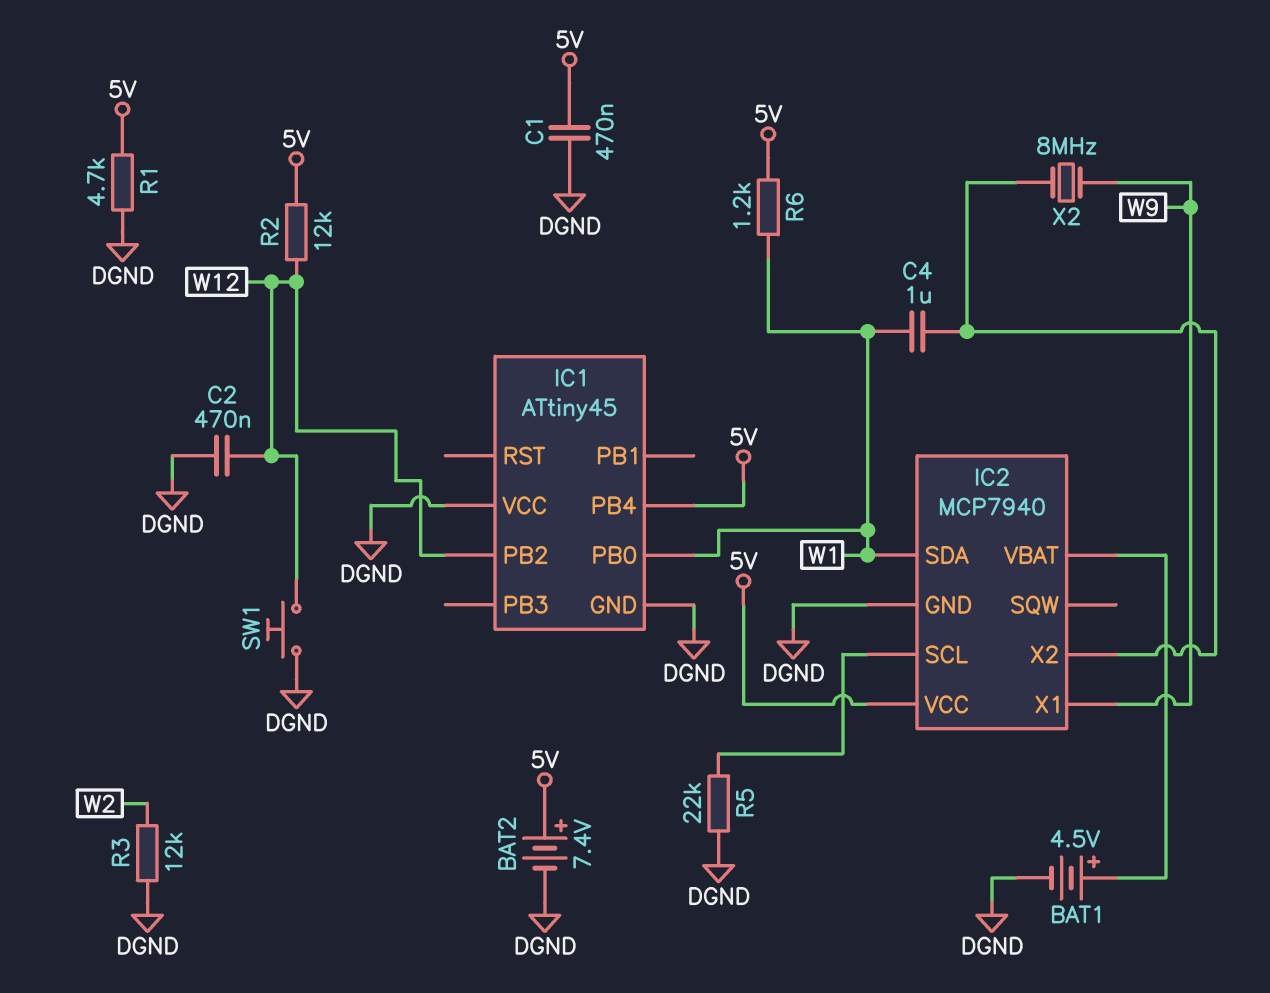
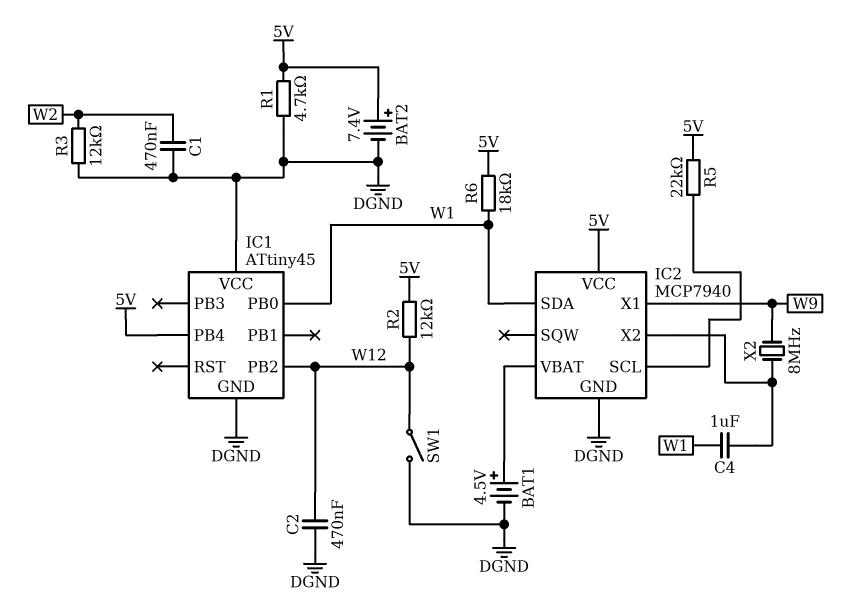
C1: 470nF (5V, DGND) -> 470nF (DGND, W2)
R5: 22k (DGND, IC2/SCL) -> 22k (5V, IC2/SCL)
R6: 1.2k (5V, W1) -> 18k (5V, W1)
SW1: button (DGND, W12) -> switch (DGND, W12)

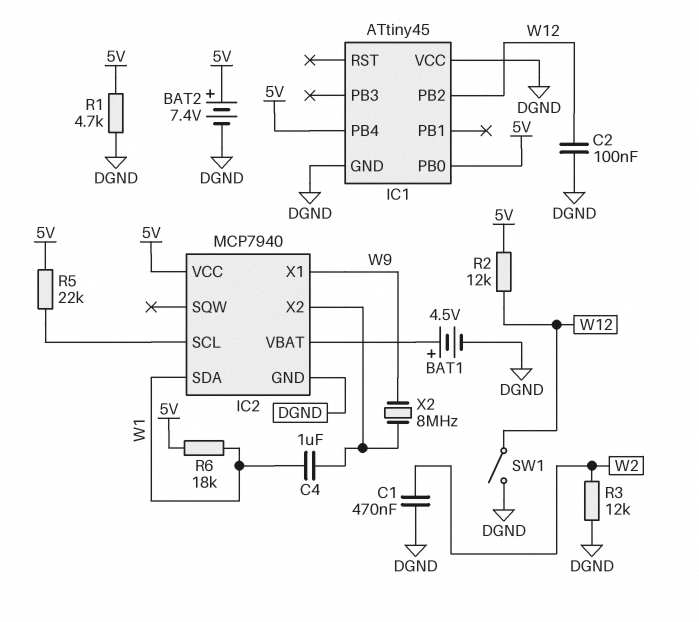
C2: 470nF (DGND, W12) -> 100nF (DGND, W12)
IC1 pin PB0: W1 -> 5V

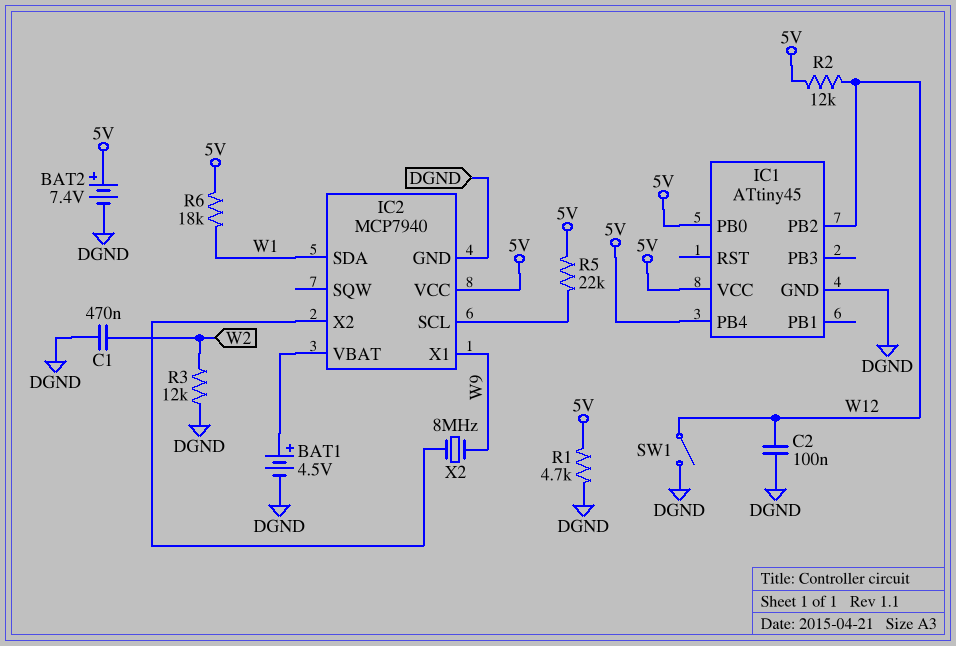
C4: 1uF (IC2/X2, W1) -> none
IC1 pin VCC: DGND -> 5V

